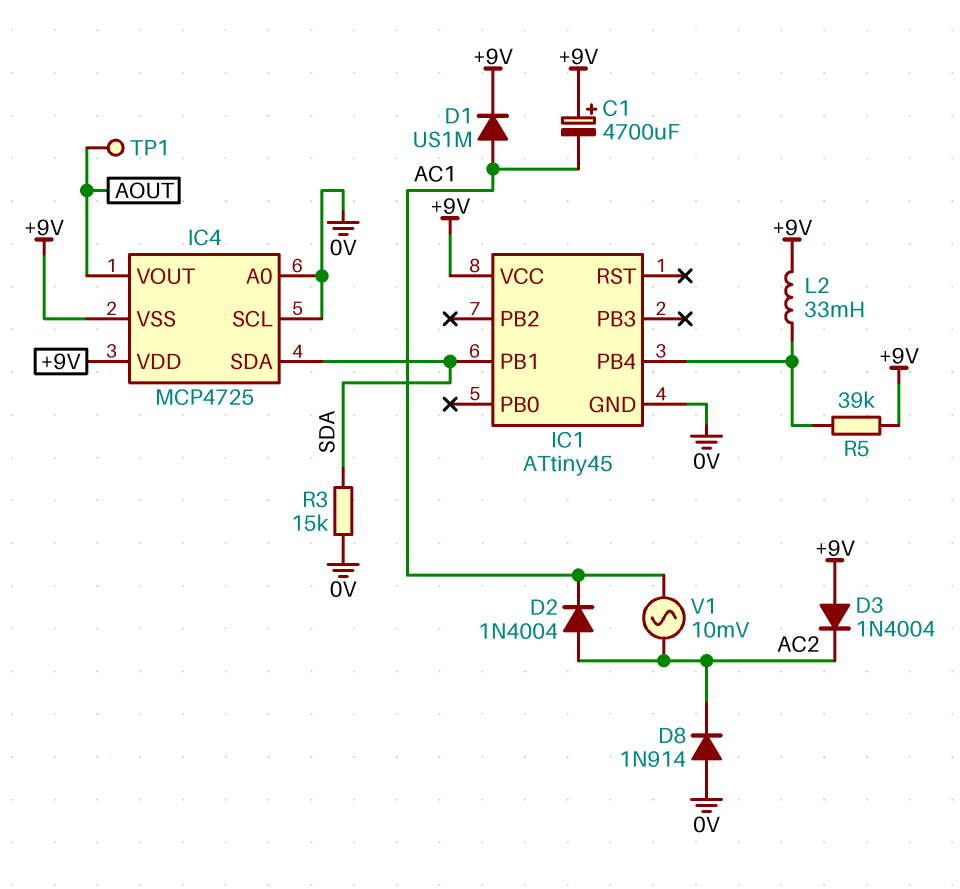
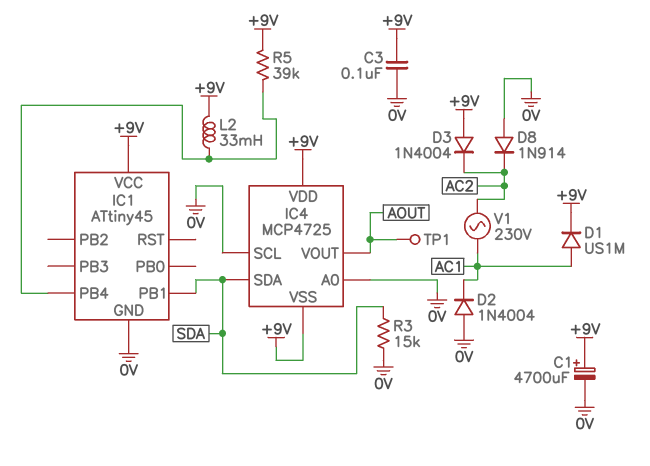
C1: 4700uF (plus +9V, minus AC1) -> 4700uF (plus +9V, minus 0V)
C3: none -> 100nF (+9V, 0V)
D2: diode 1N4004 (A AC2, K AC1) -> diode 1N4004 (A 0V, K AC1)
V1: AC 10mV (AC1, AC2) -> AC 230V (AC1, AC2)

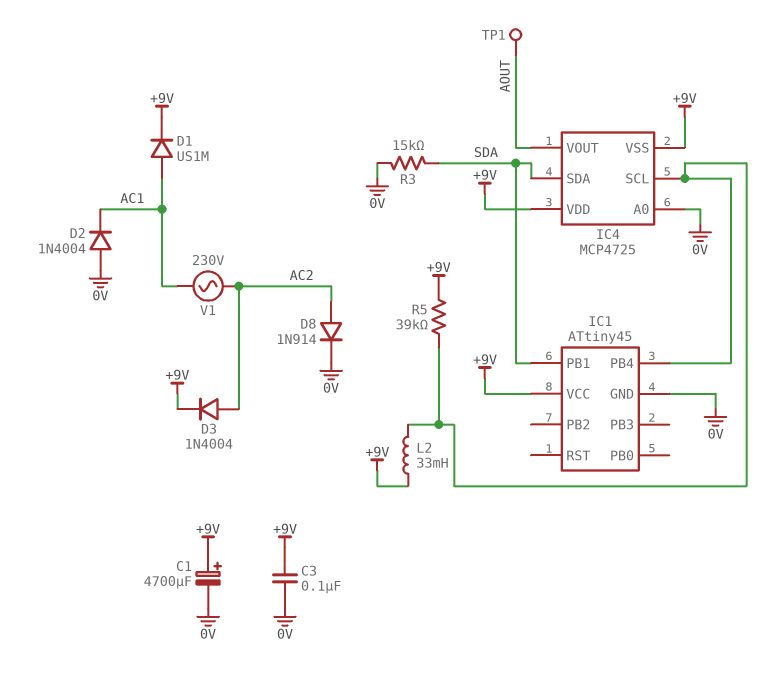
D3: diode 1N4004 (A +9V, K AC2) -> diode 1N4004 (A AC2, K +9V)
D8: diode 1N914 (A 0V, K AC2) -> diode 1N914 (A AC2, K 0V)
IC4 pin SCL: 0V -> IC1/PB4

